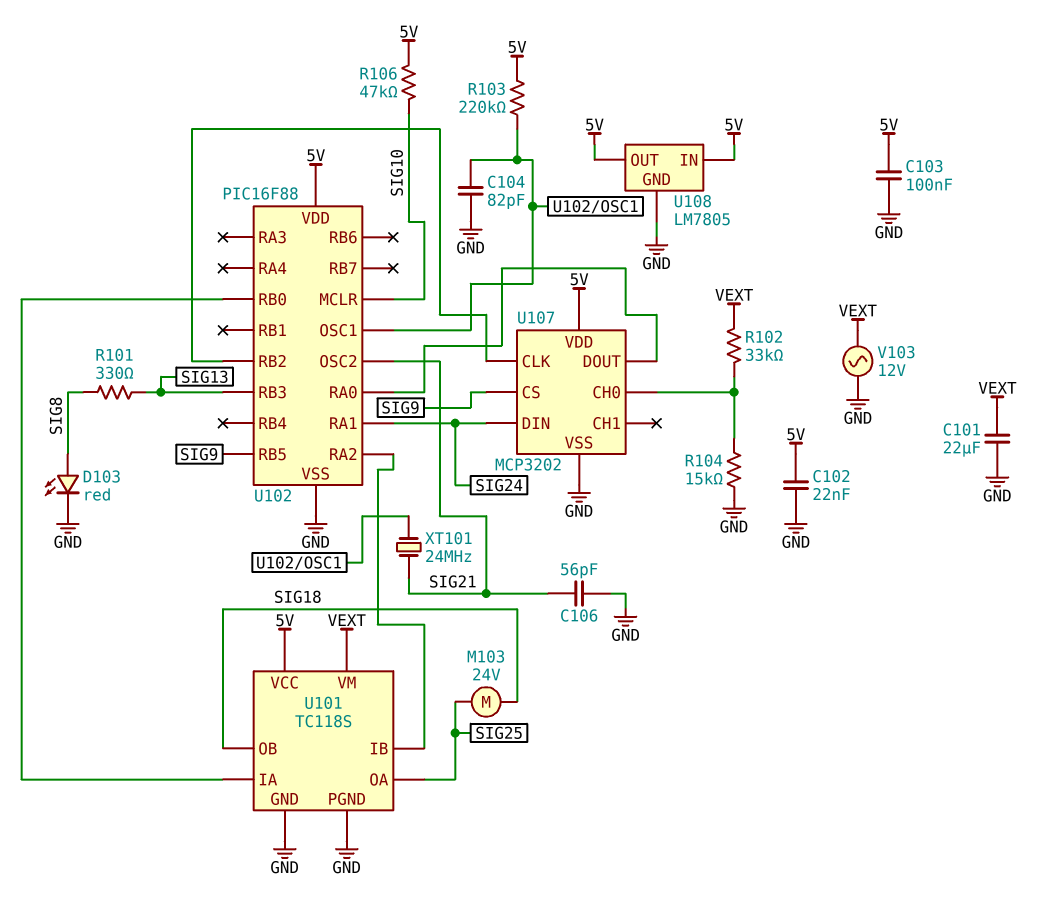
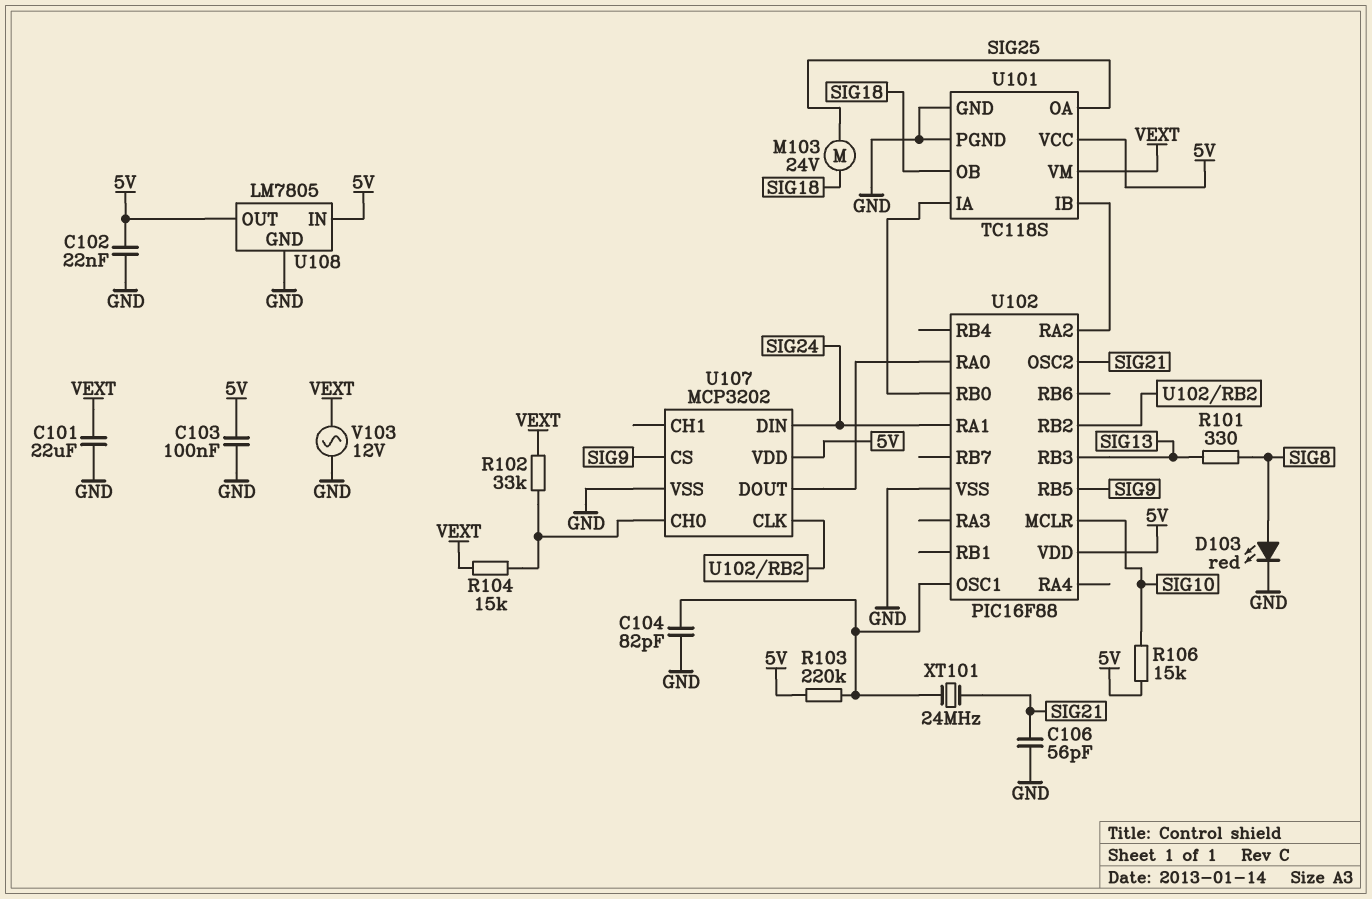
R104: 15k (GND, U107/CH0) -> 15k (U107/CH0, VEXT)
R106: 47k (5V, SIG10) -> 15k (5V, SIG10)

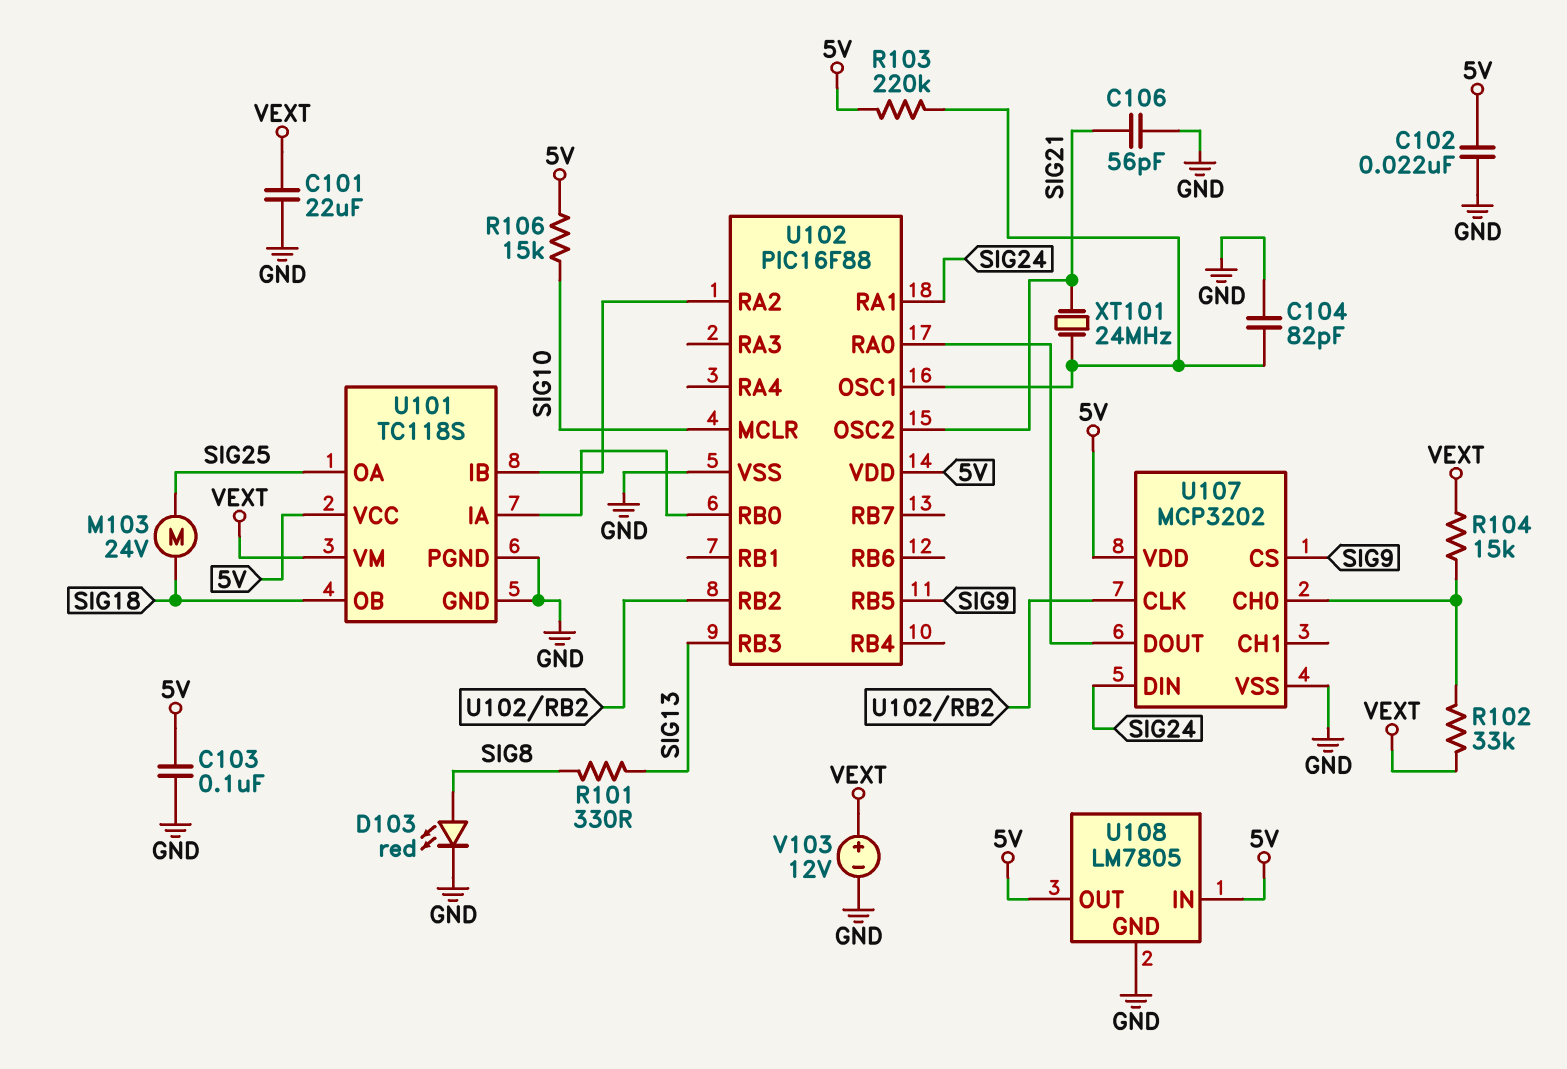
V103: AC 12V (GND, VEXT) -> 12V (plus VEXT, minus GND)

